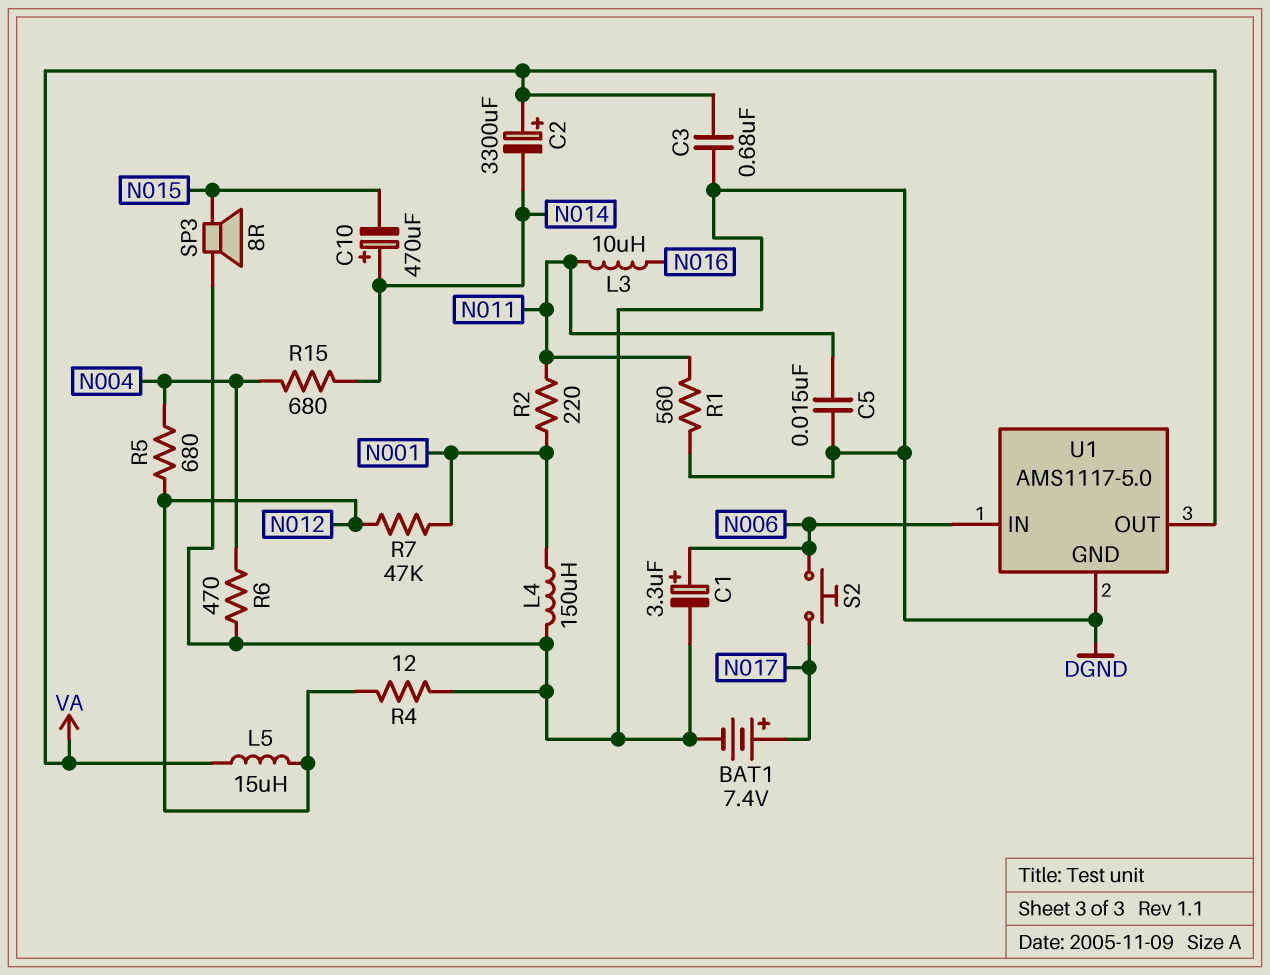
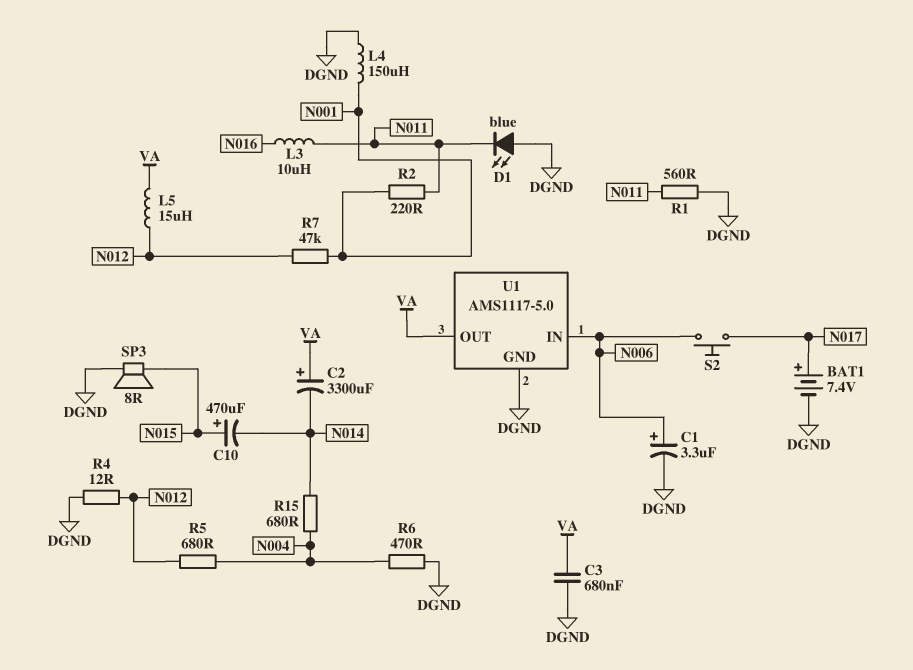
C5: 15nF (DGND, N011) -> none
C10: 470uF (plus N014, minus N015) -> 470uF (plus N015, minus N014)
D1: none -> LED blue (A DGND, K N011)

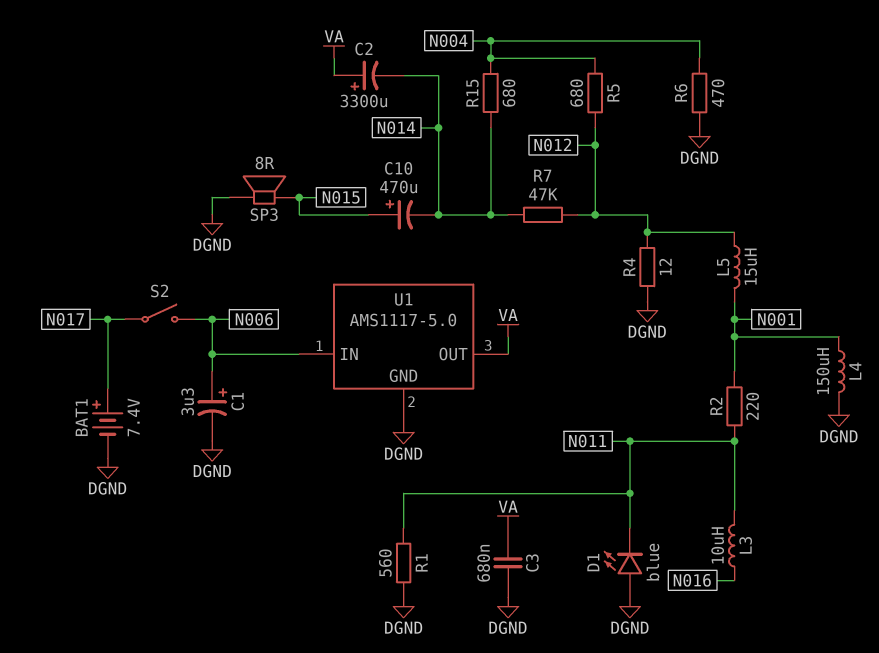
L5: 15uH (N012, VA) -> 15uH (N001, N012)
R7: 47k (N001, N012) -> 47k (N012, N014)
S2: button (N006, N017) -> switch (N006, N017)

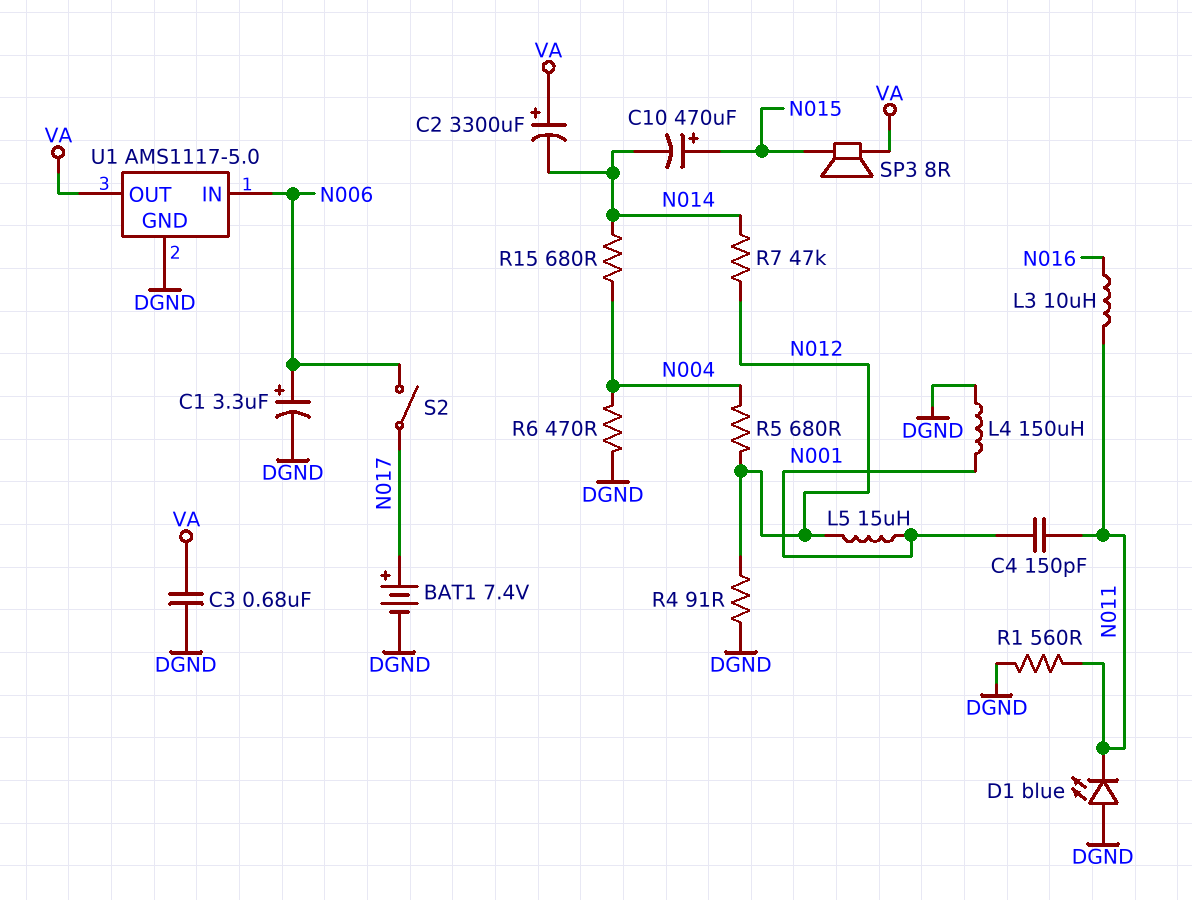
C4: none -> 150pF (N001, N011)
R2: 220 (N001, N011) -> none
R4: 12 (DGND, N012) -> 91 (DGND, N012)
SP3: speaker 8R (DGND, N015) -> speaker 8R (N015, VA)

